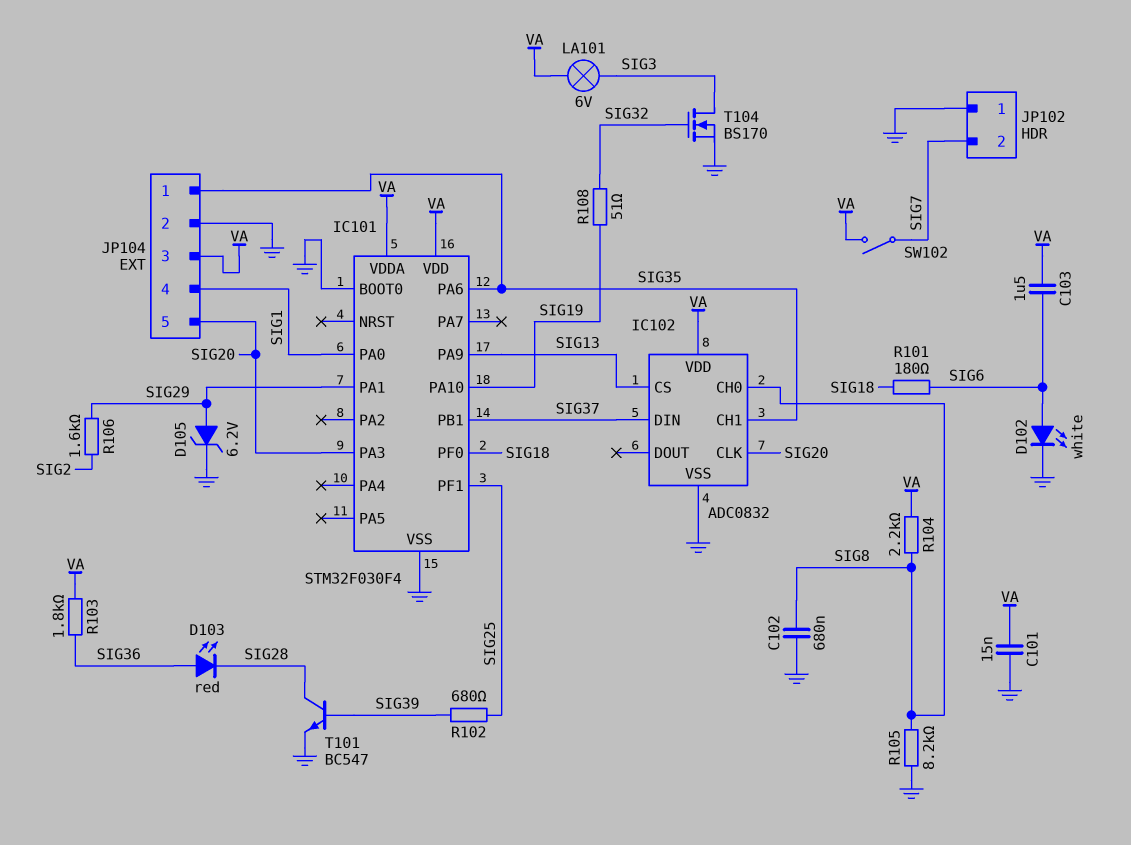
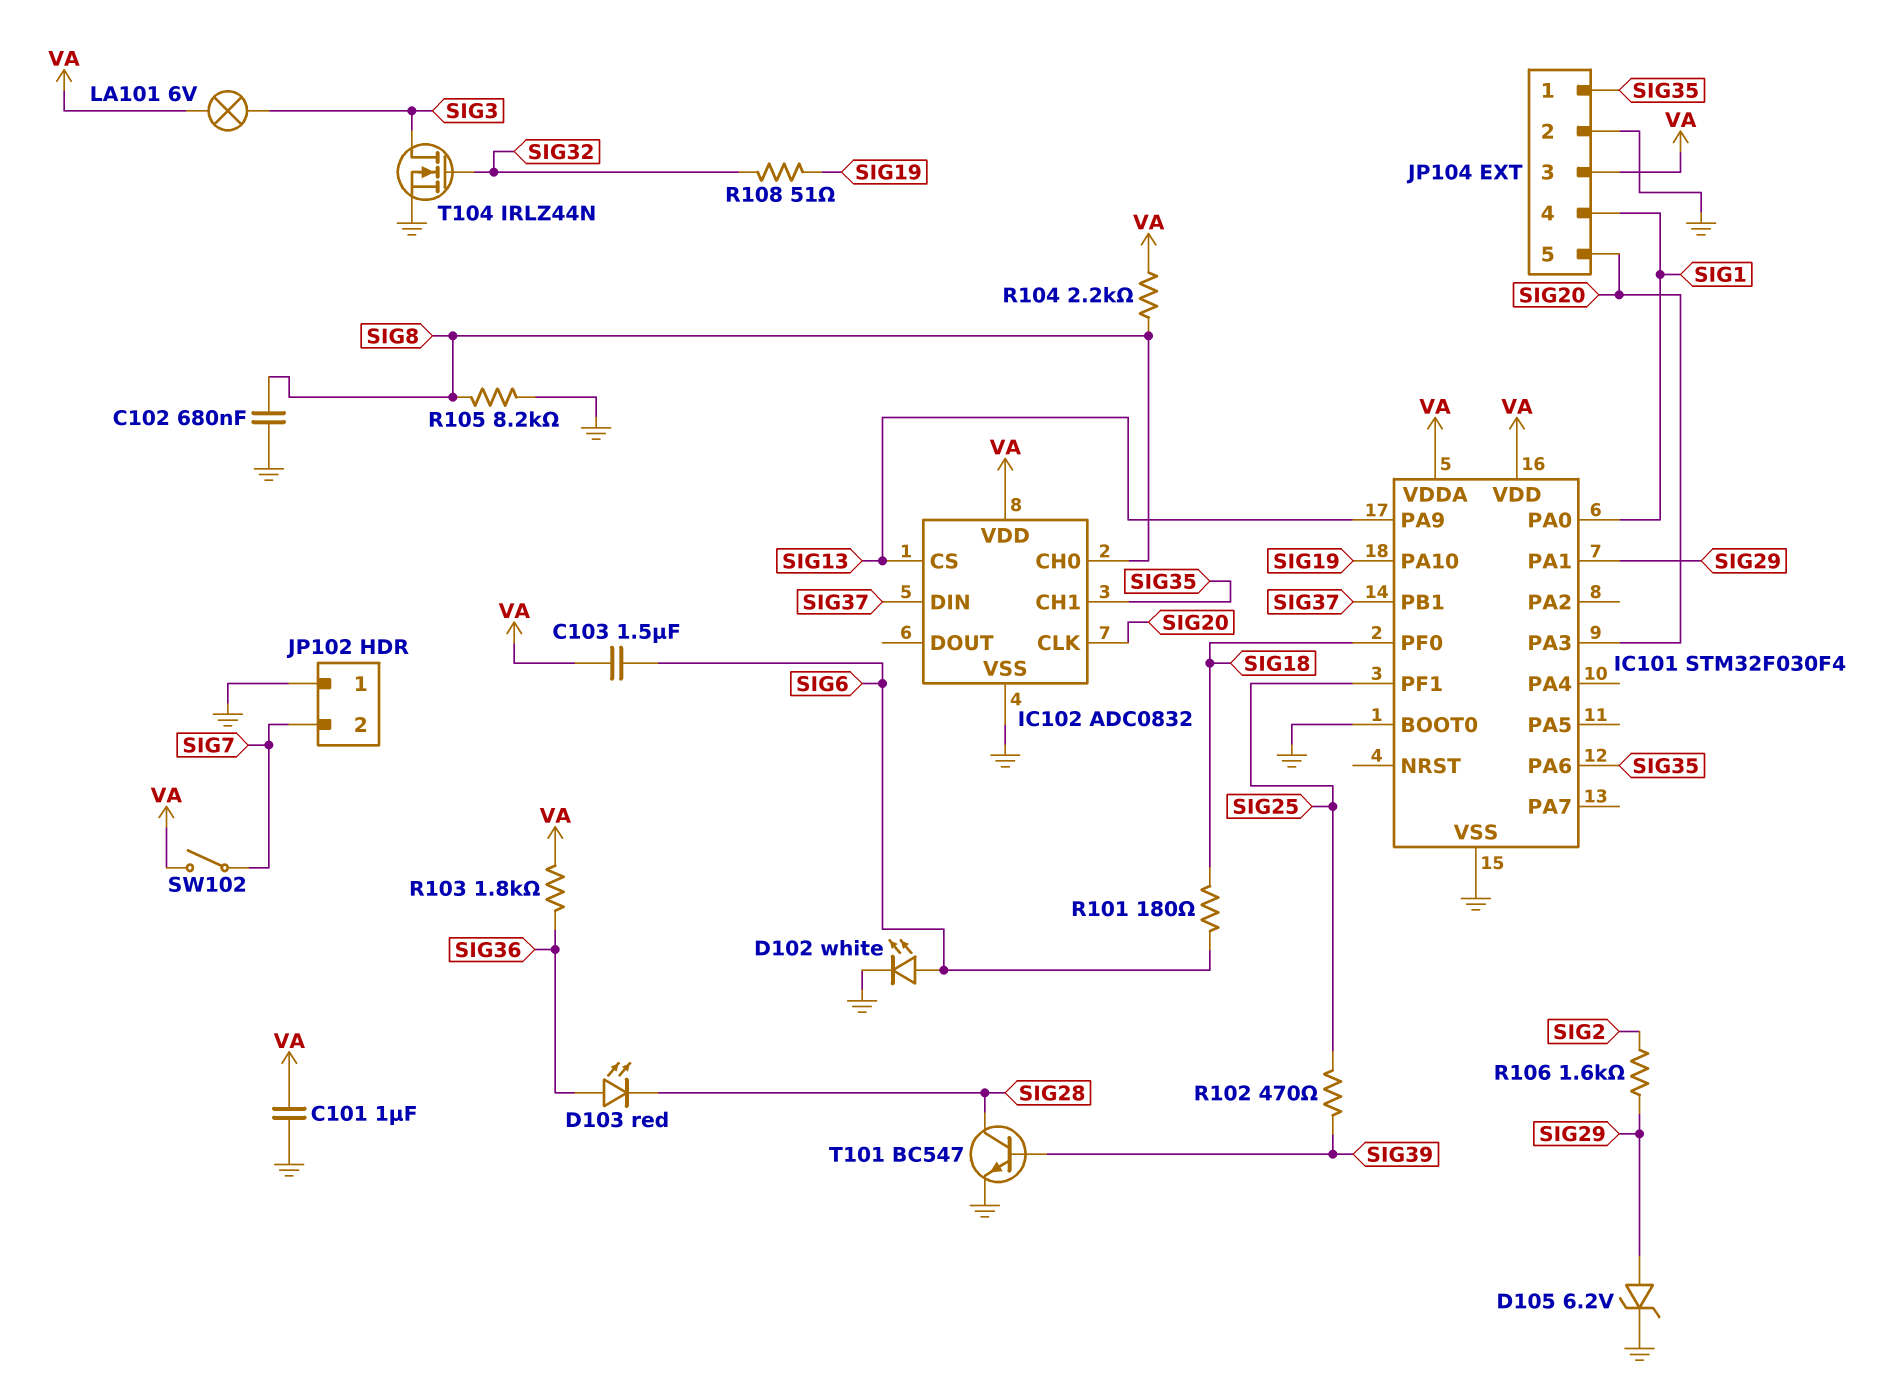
C101: 15nF (GND, VA) -> 1uF (GND, VA)
R102: 680 (SIG25, SIG39) -> 470 (SIG25, SIG39)
T104: NMOS BS170 (G SIG32, D SIG3, S GND) -> NMOS IRLZ44N (G SIG32, D SIG3, S GND)

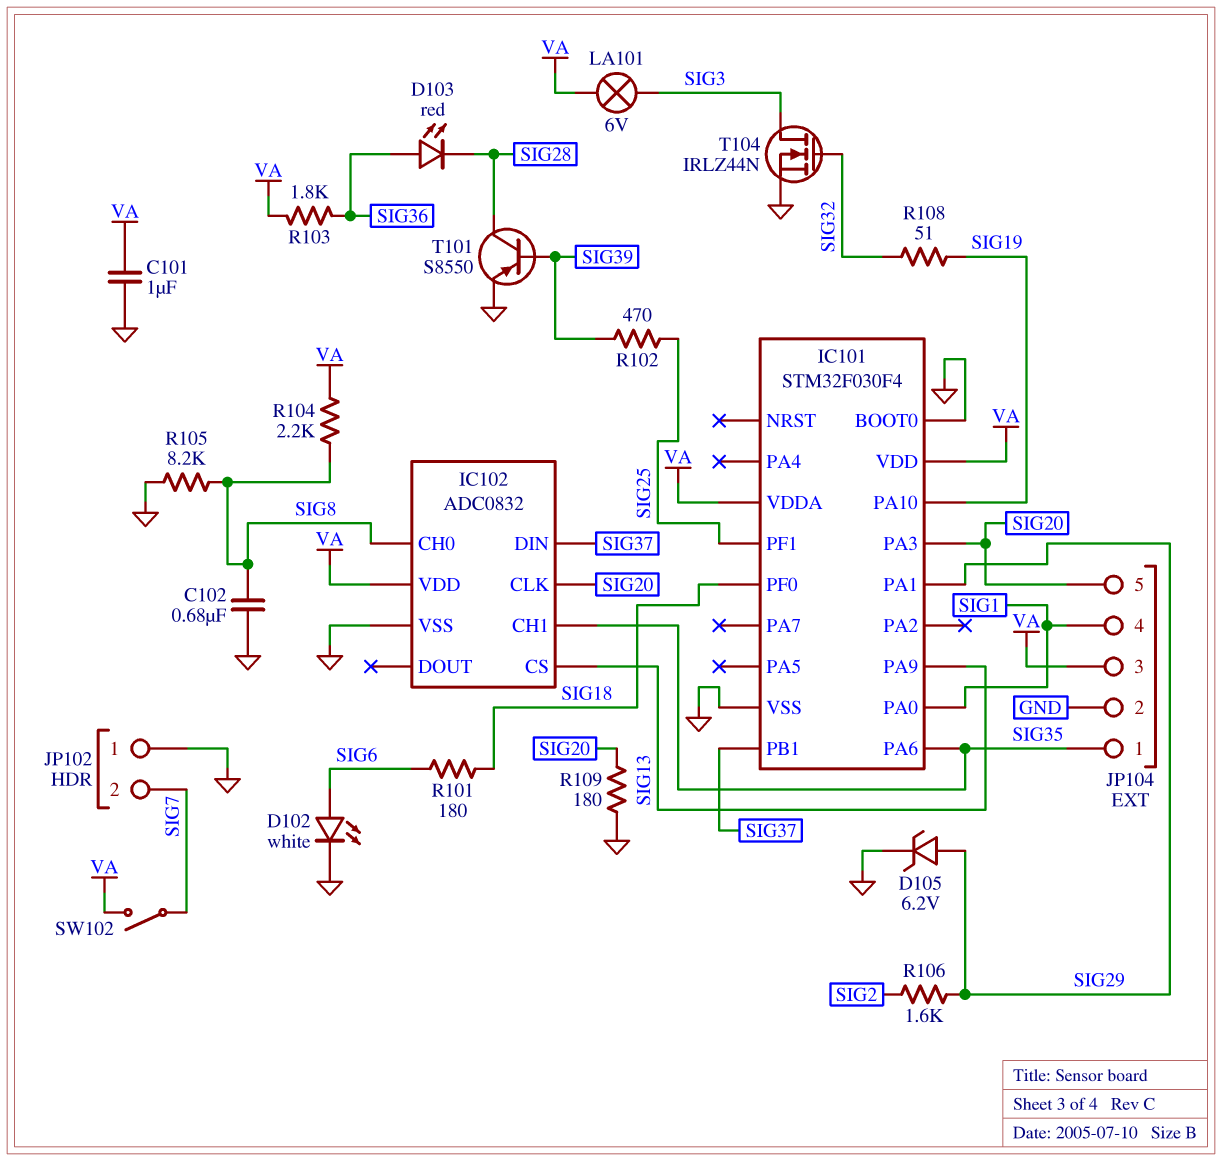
C103: 1.5uF (SIG6, VA) -> none
R109: none -> 180 (GND, SIG20)
T101: NPN BC547 (B SIG39, C SIG28, E GND) -> PNP S8550 (B SIG39, C SIG28, E GND)

